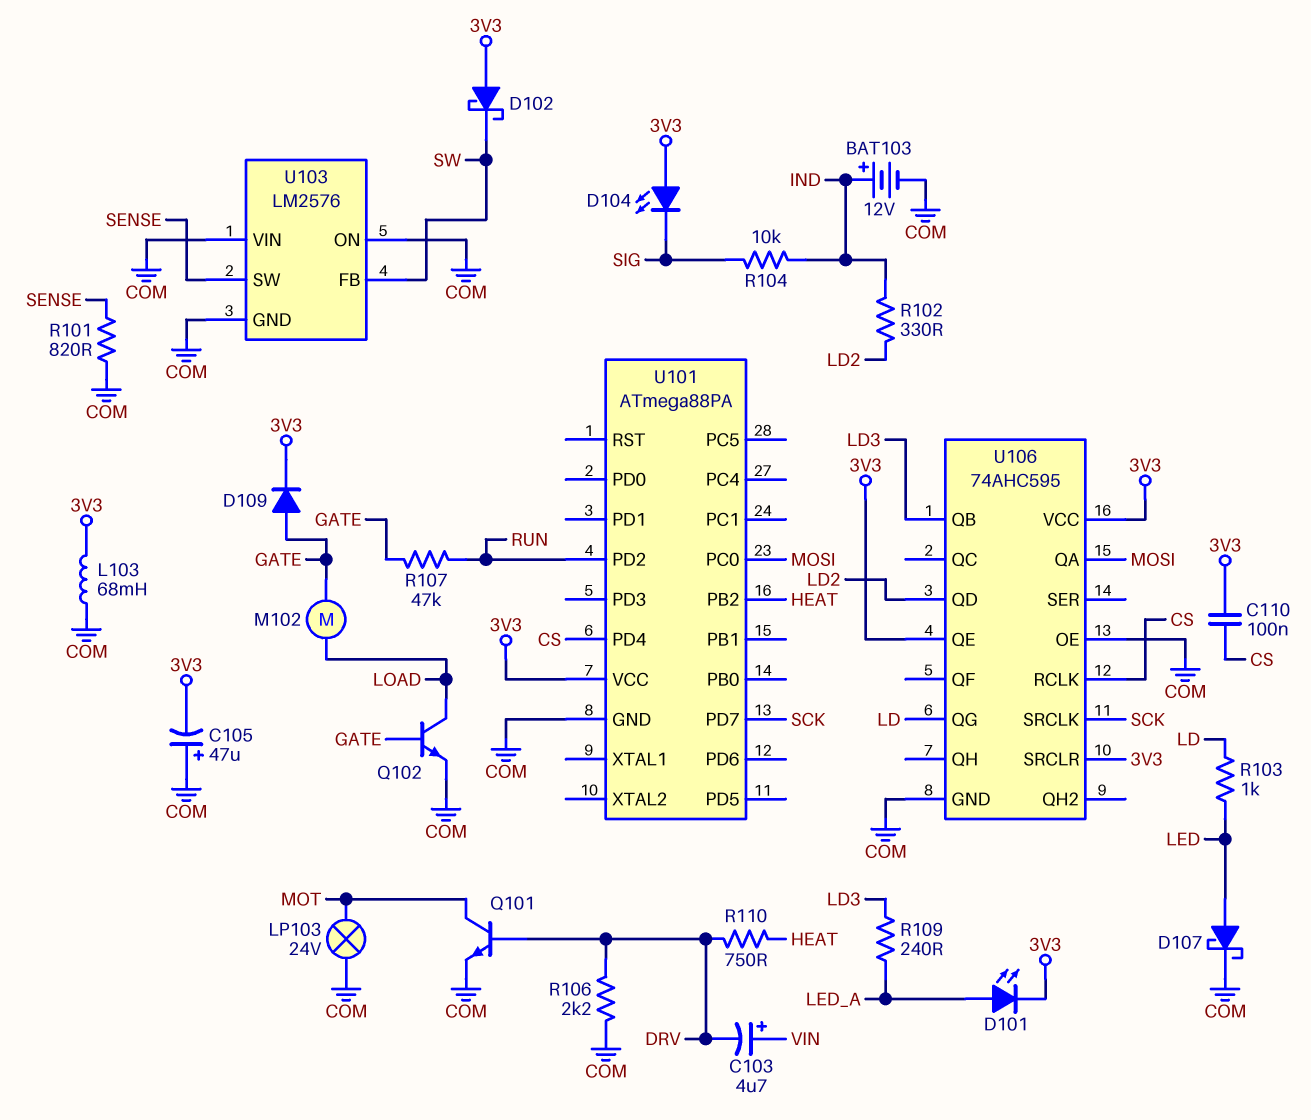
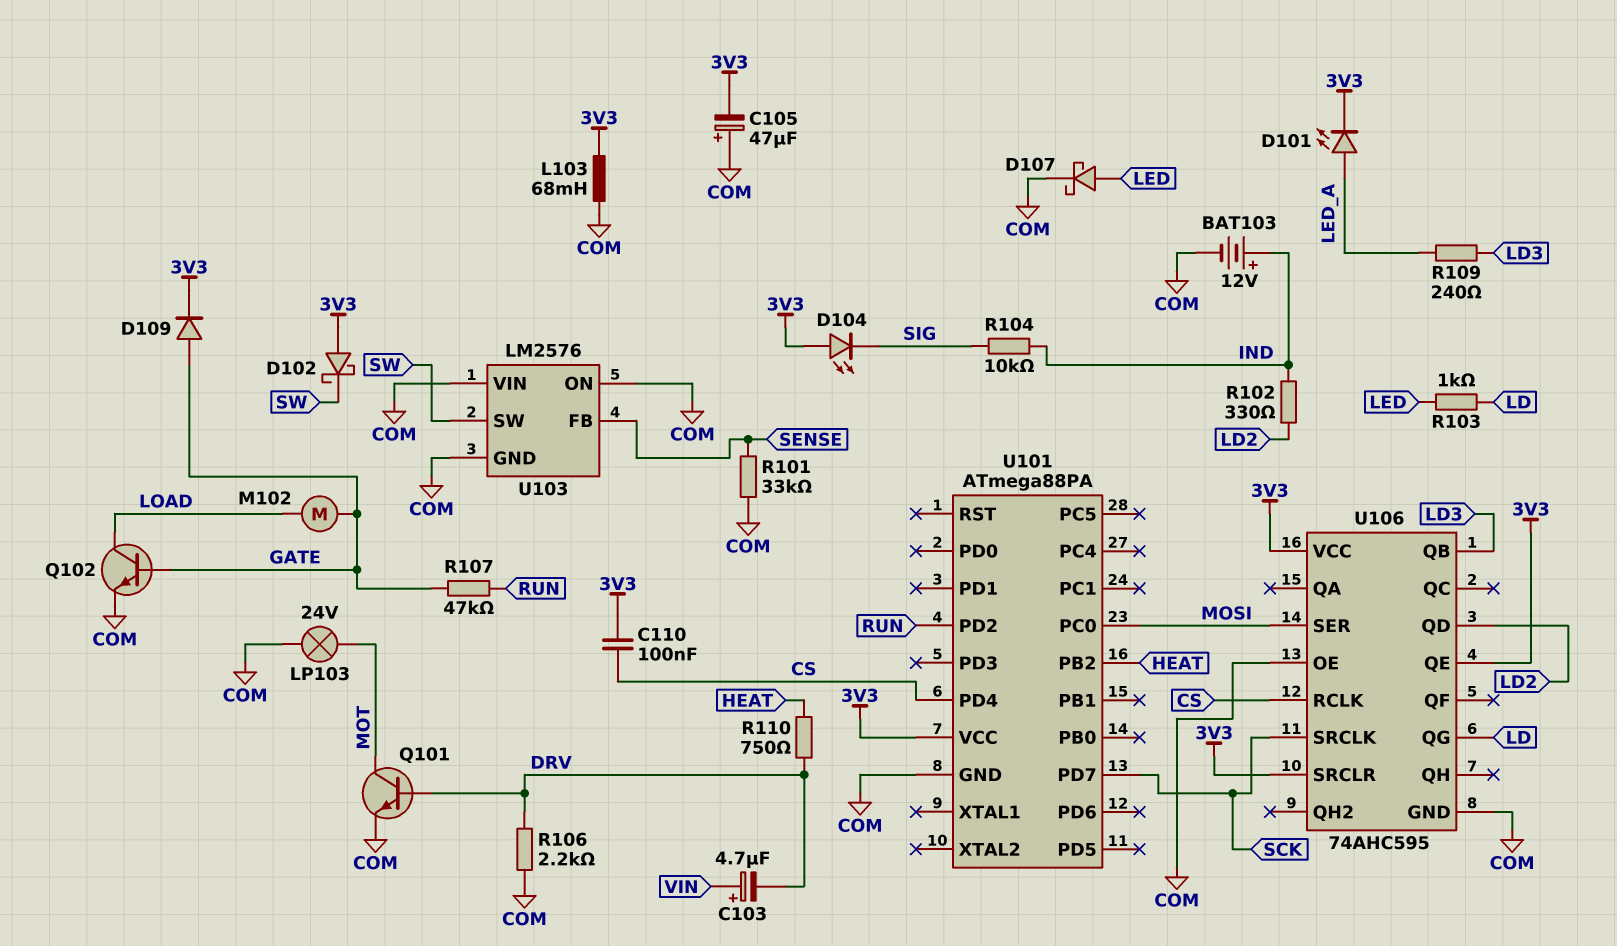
R101: 820 (COM, SENSE) -> 33k (COM, SENSE)
U103 pin FB: SW -> SENSE
U103 pin SW: SENSE -> SW
U106 pin QA: MOSI -> none
U106 pin SER: none -> MOSI

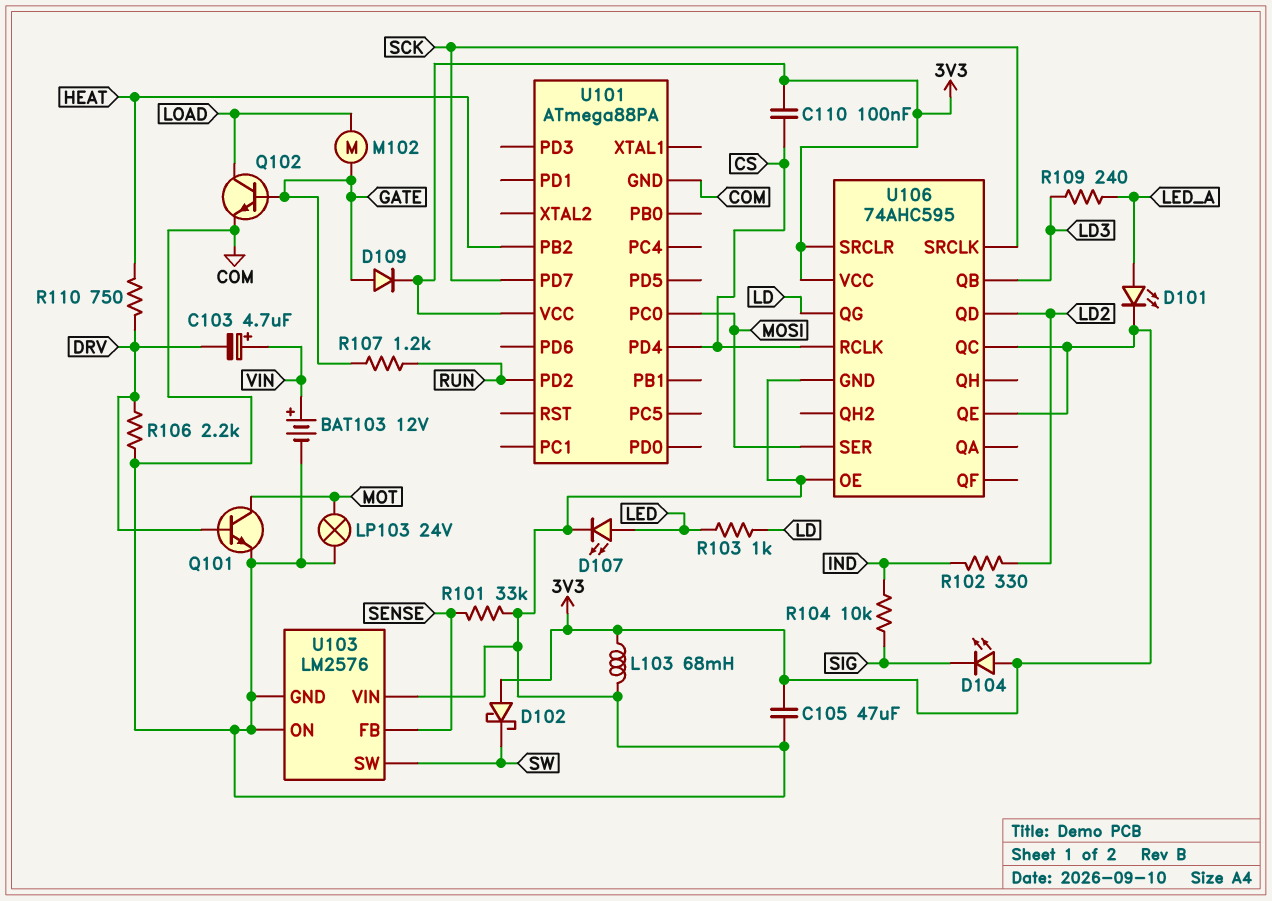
BAT103: 12V (plus IND, minus COM) -> 12V (plus VIN, minus COM)
C105: 47uF (plus COM, minus 3V3) -> 47uF (3V3, COM)
D107: schottky (A LED, K COM) -> LED (A LED, K COM)
R107: 47k (GATE, RUN) -> 1.2k (GATE, RUN)
U106 pin QC: none -> 3V3

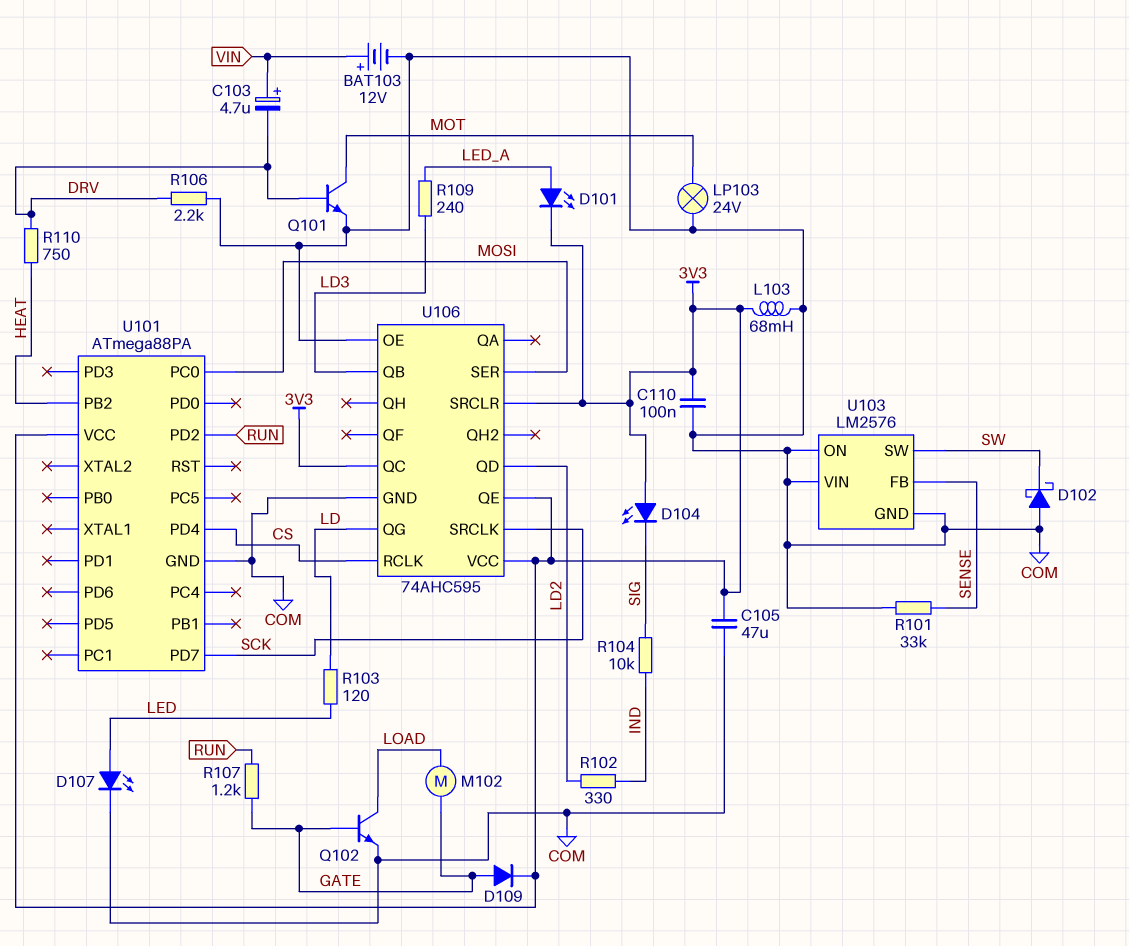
C110: 100nF (3V3, CS) -> 100nF (3V3, COM)
D102: schottky (A 3V3, K SW) -> schottky (A COM, K SW)
R103: 1k (LD, LED) -> 120 (LD, LED)

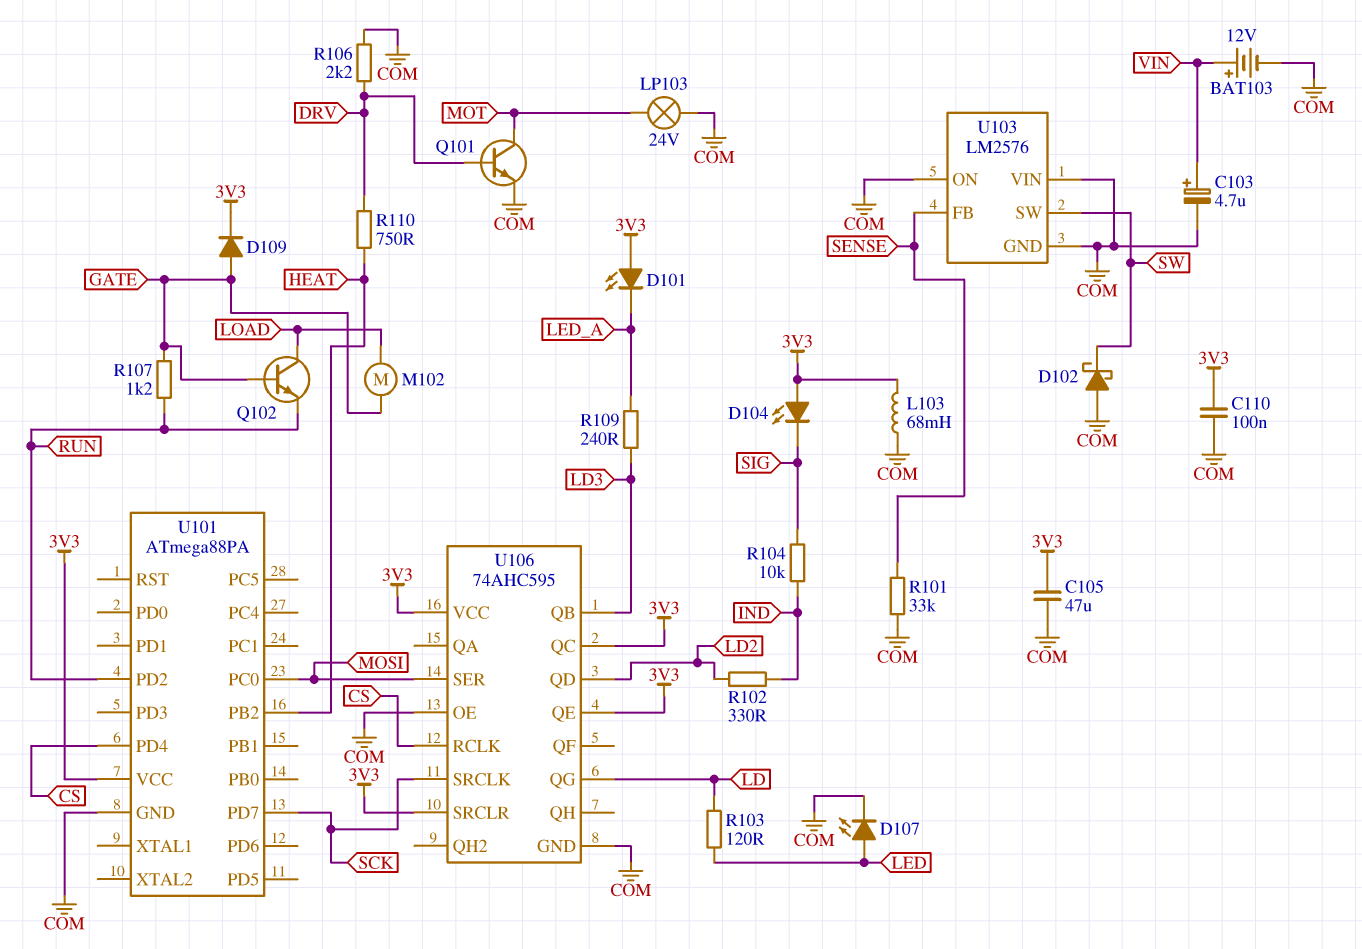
C103: 4.7uF (plus VIN, minus DRV) -> 4.7uF (plus VIN, minus COM)
D101: LED (A LED_A, K 3V3) -> LED (A 3V3, K LED_A)
Q102: NPN (B GATE, C LOAD, E COM) -> NPN (B GATE, C LOAD, E RUN)

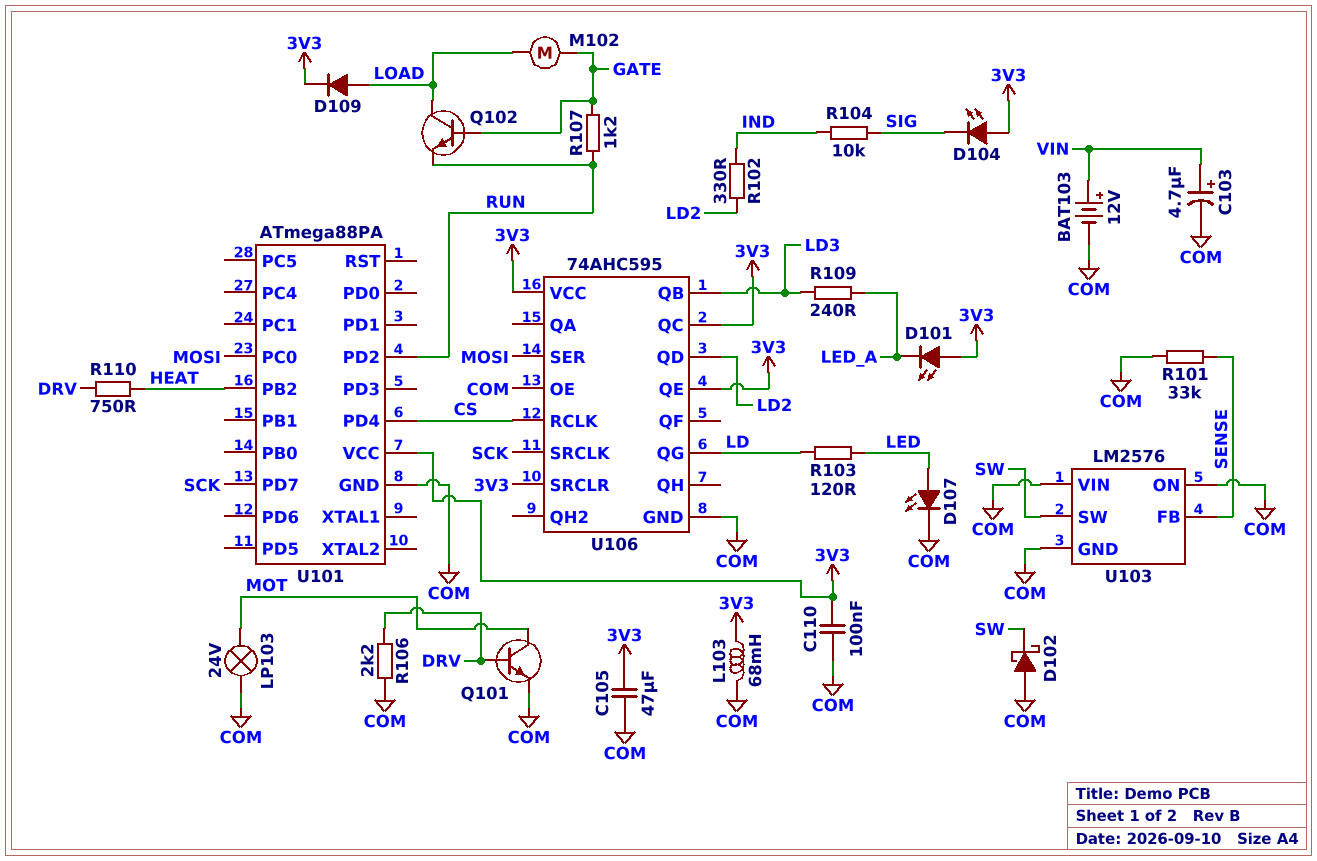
D109: diode (A GATE, K 3V3) -> diode (A LOAD, K 3V3)

